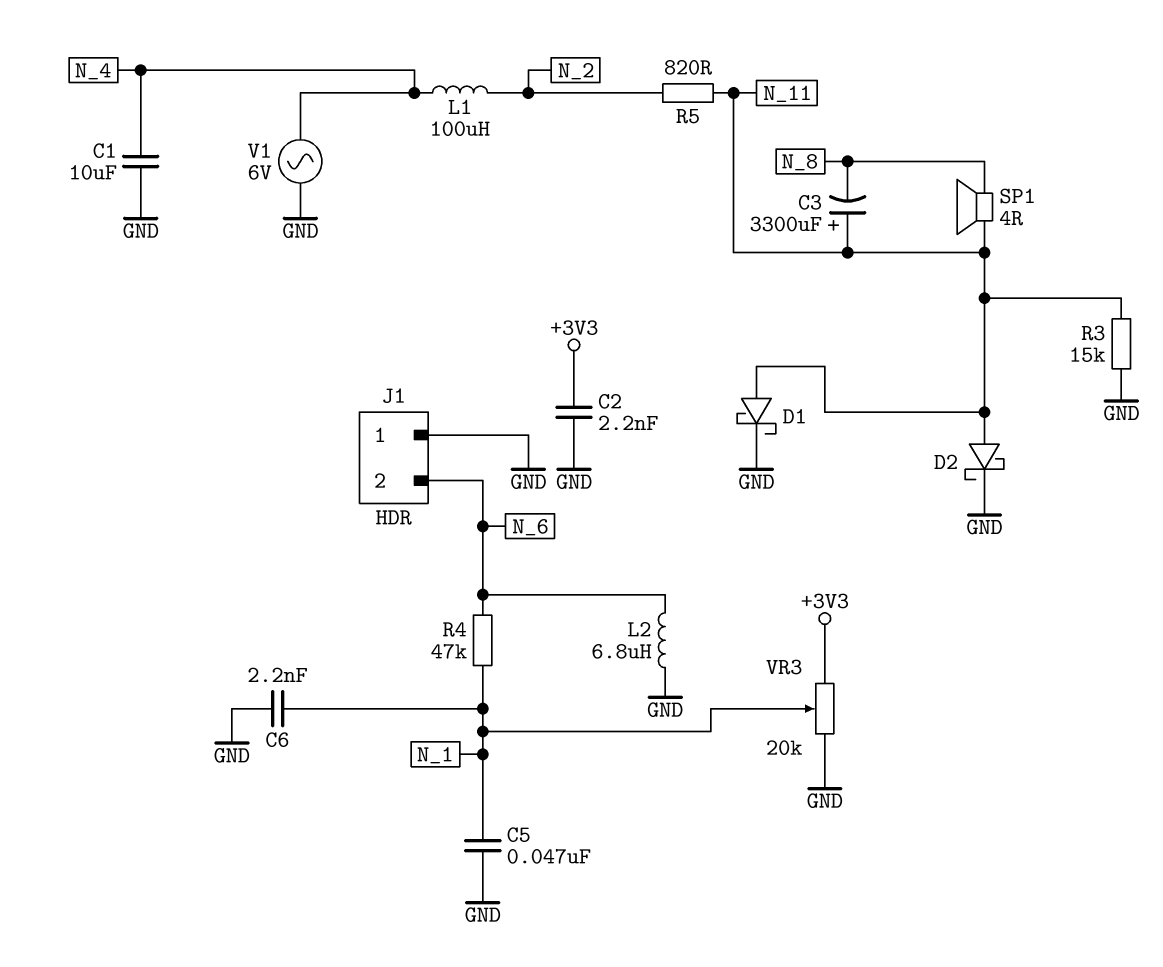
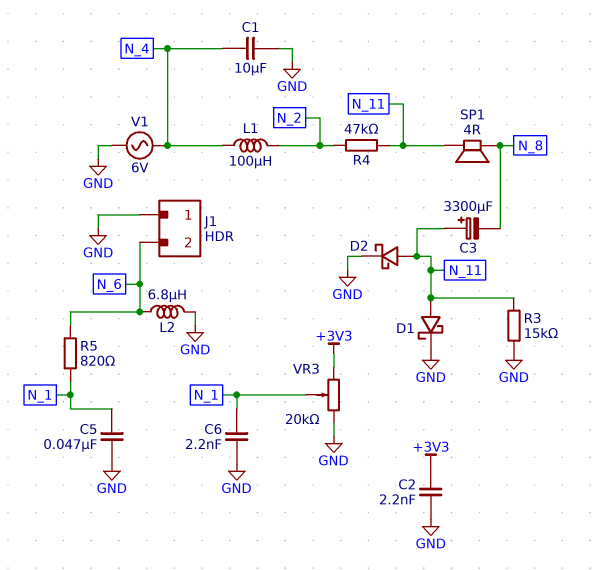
R4: 47k (N_1, N_6) -> 47k (N_2, N_11)
R5: 820 (N_2, N_11) -> 820 (N_1, N_6)

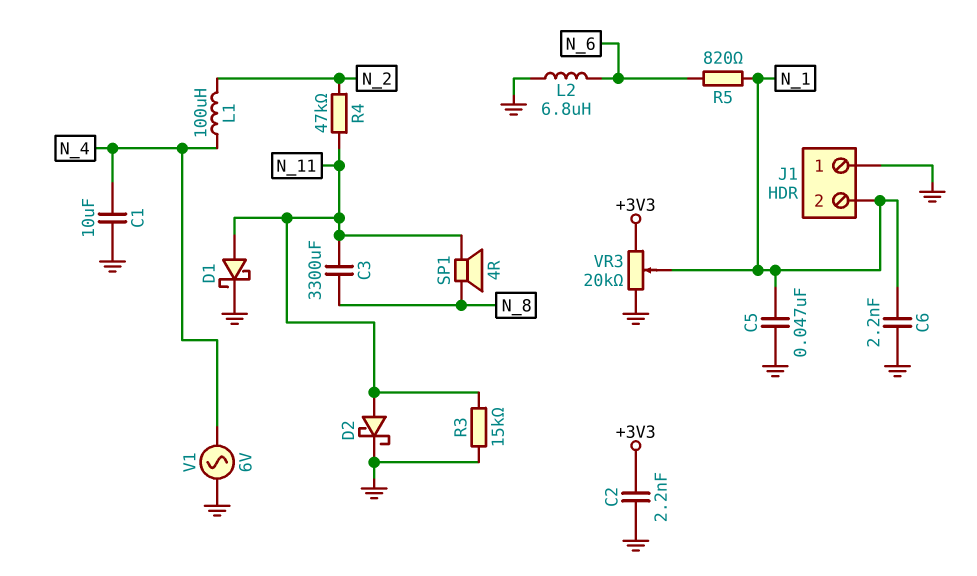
C3: 3300uF (plus N_11, minus N_8) -> 3300uF (N_8, N_11)
J1 pin 2: N_6 -> N_1

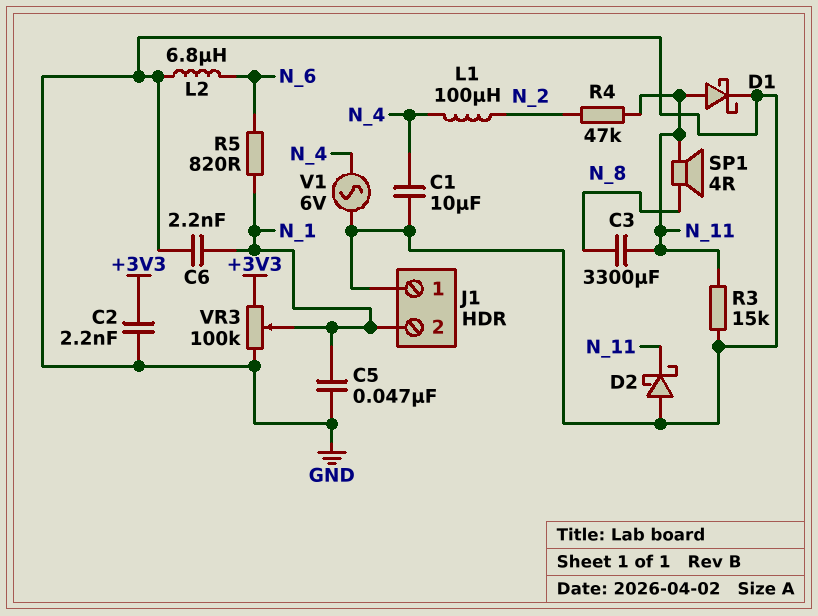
D2: schottky (A N_11, K GND) -> schottky (A GND, K N_11)
VR3: 20k (+3V3, GND, wiper N_1) -> 100k (+3V3, GND, wiper N_1)

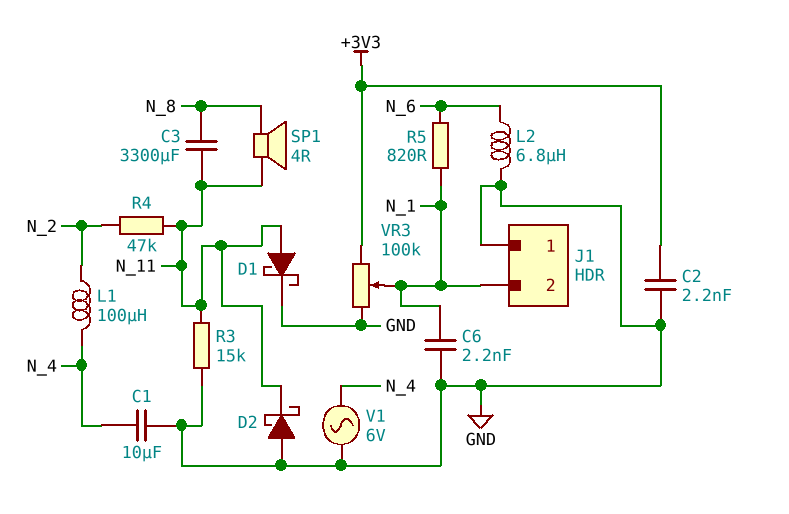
C5: 47nF (GND, N_1) -> none

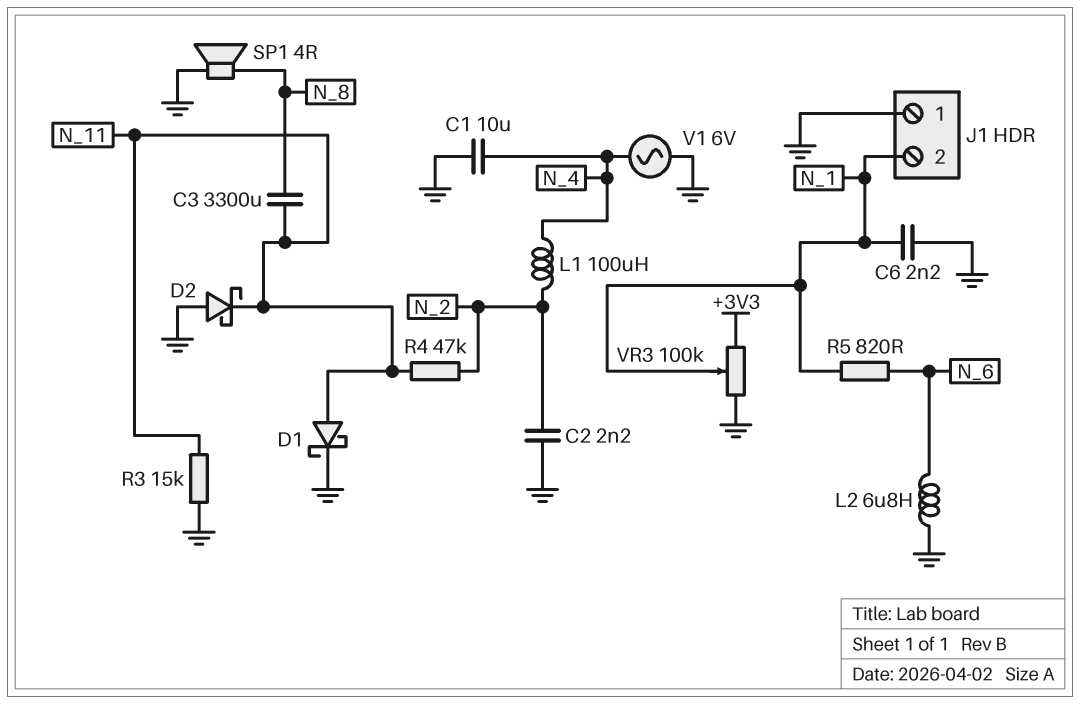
C2: 2.2nF (+3V3, GND) -> 2.2nF (GND, N_2)
SP1: speaker 4R (N_8, N_11) -> speaker 4R (GND, N_8)

